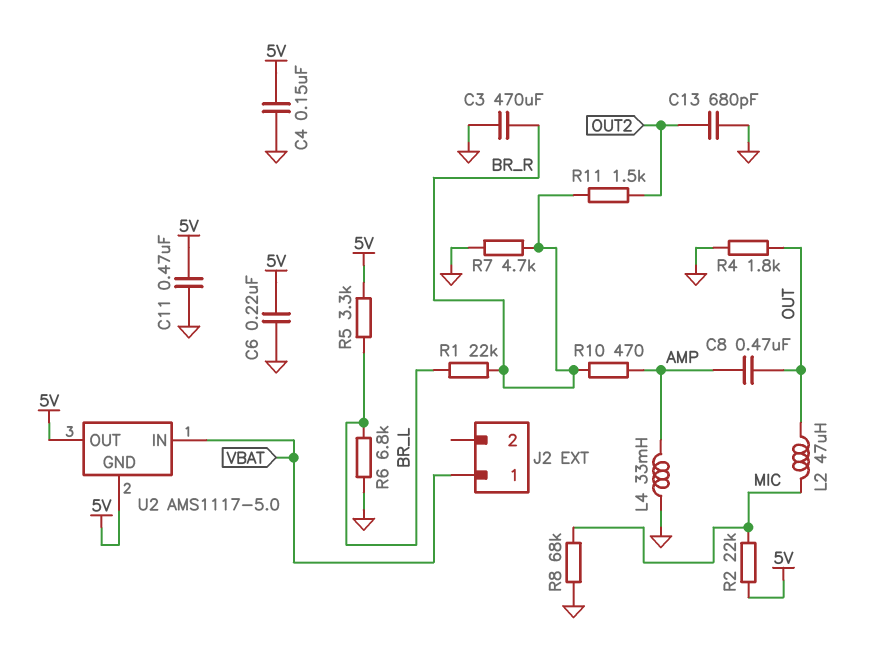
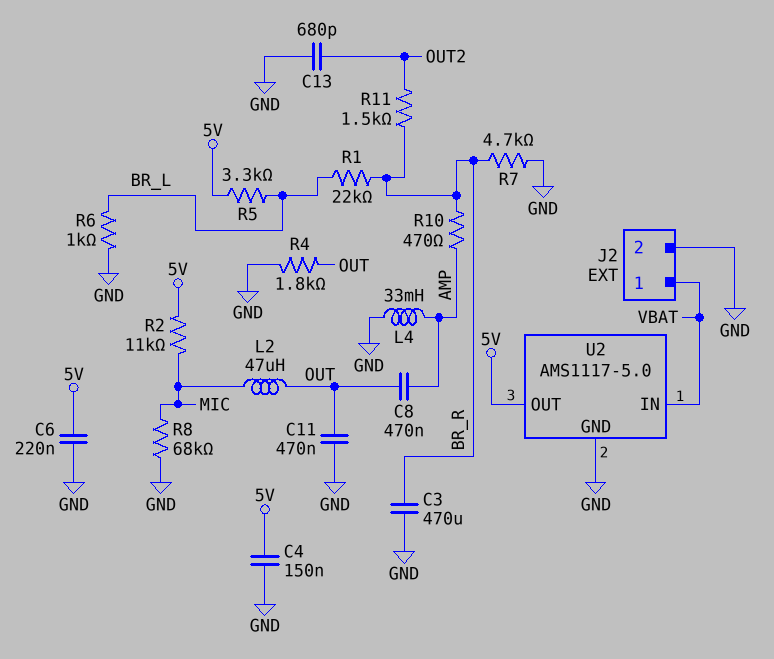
C11: 470nF (5V, GND) -> 470nF (GND, OUT)
J2 pin 2: none -> GND
R2: 22k (5V, MIC) -> 11k (5V, MIC)
R6: 6.8k (BR_L, GND) -> 1k (BR_L, GND)
U2 pin GND: 5V -> GND

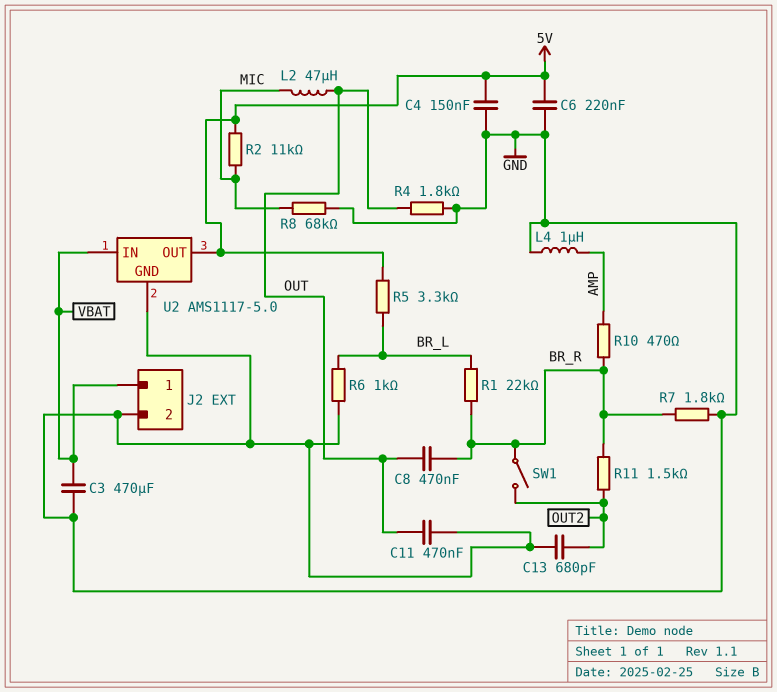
C3: 470uF (BR_R, GND) -> 470uF (GND, VBAT)
C8: 470nF (AMP, OUT) -> 470nF (BR_R, OUT)
L4: 33mH (AMP, GND) -> 1uH (AMP, GND)
R7: 4.7k (BR_R, GND) -> 1.8k (BR_R, GND)
SW1: none -> switch (BR_R, OUT2)

